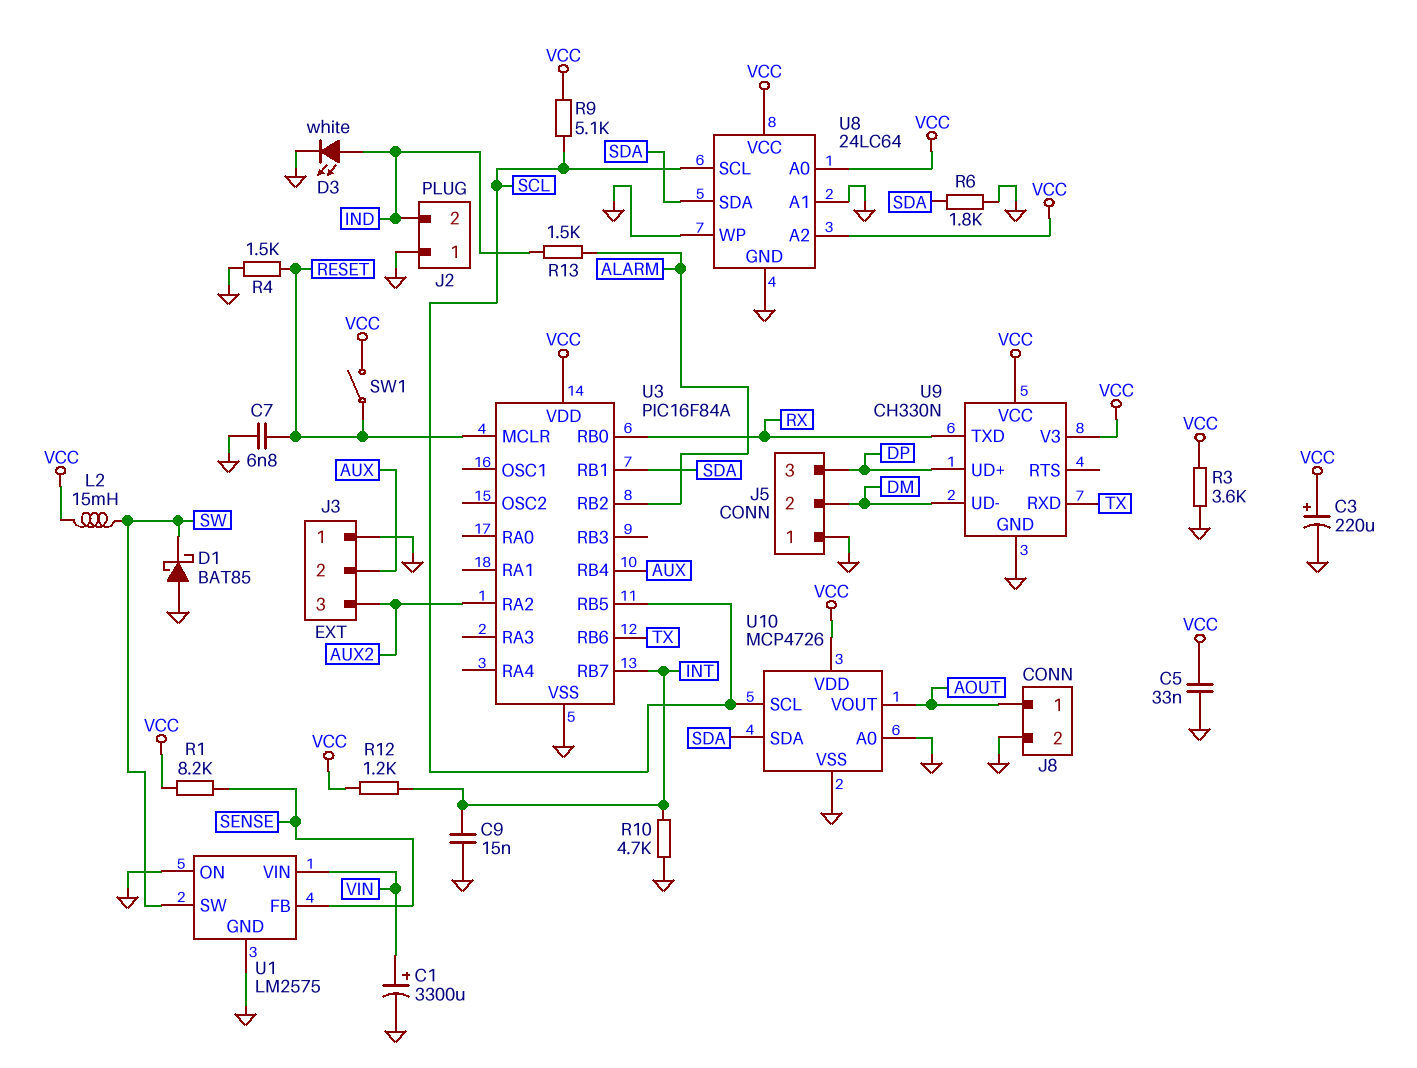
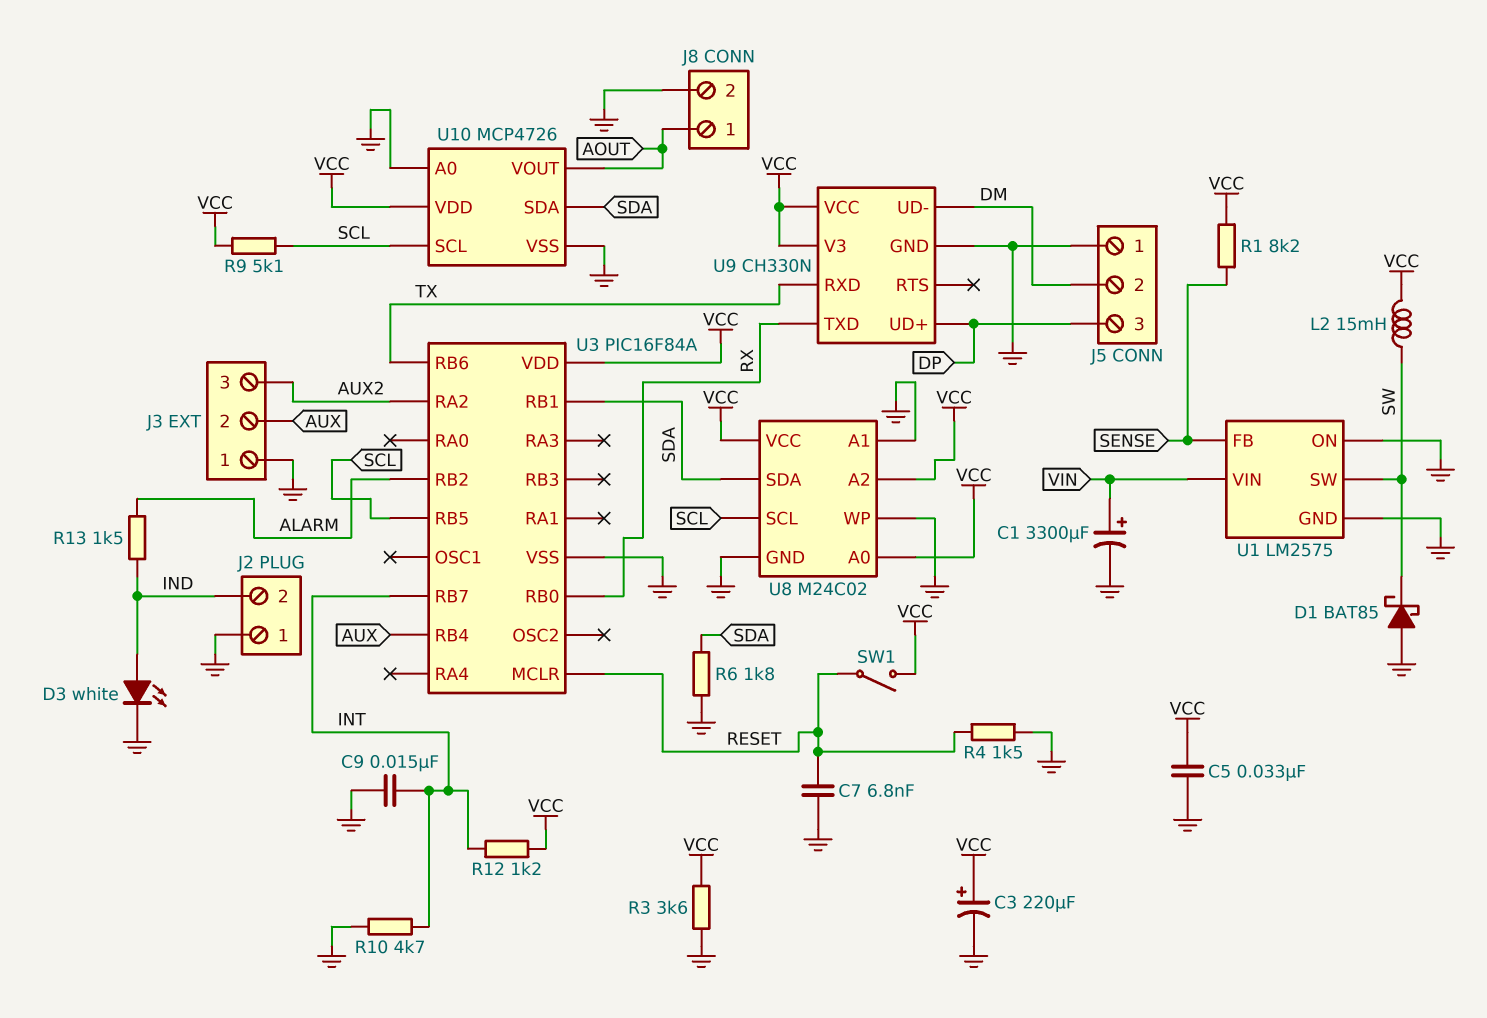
U8: 24LC64 -> M24C02

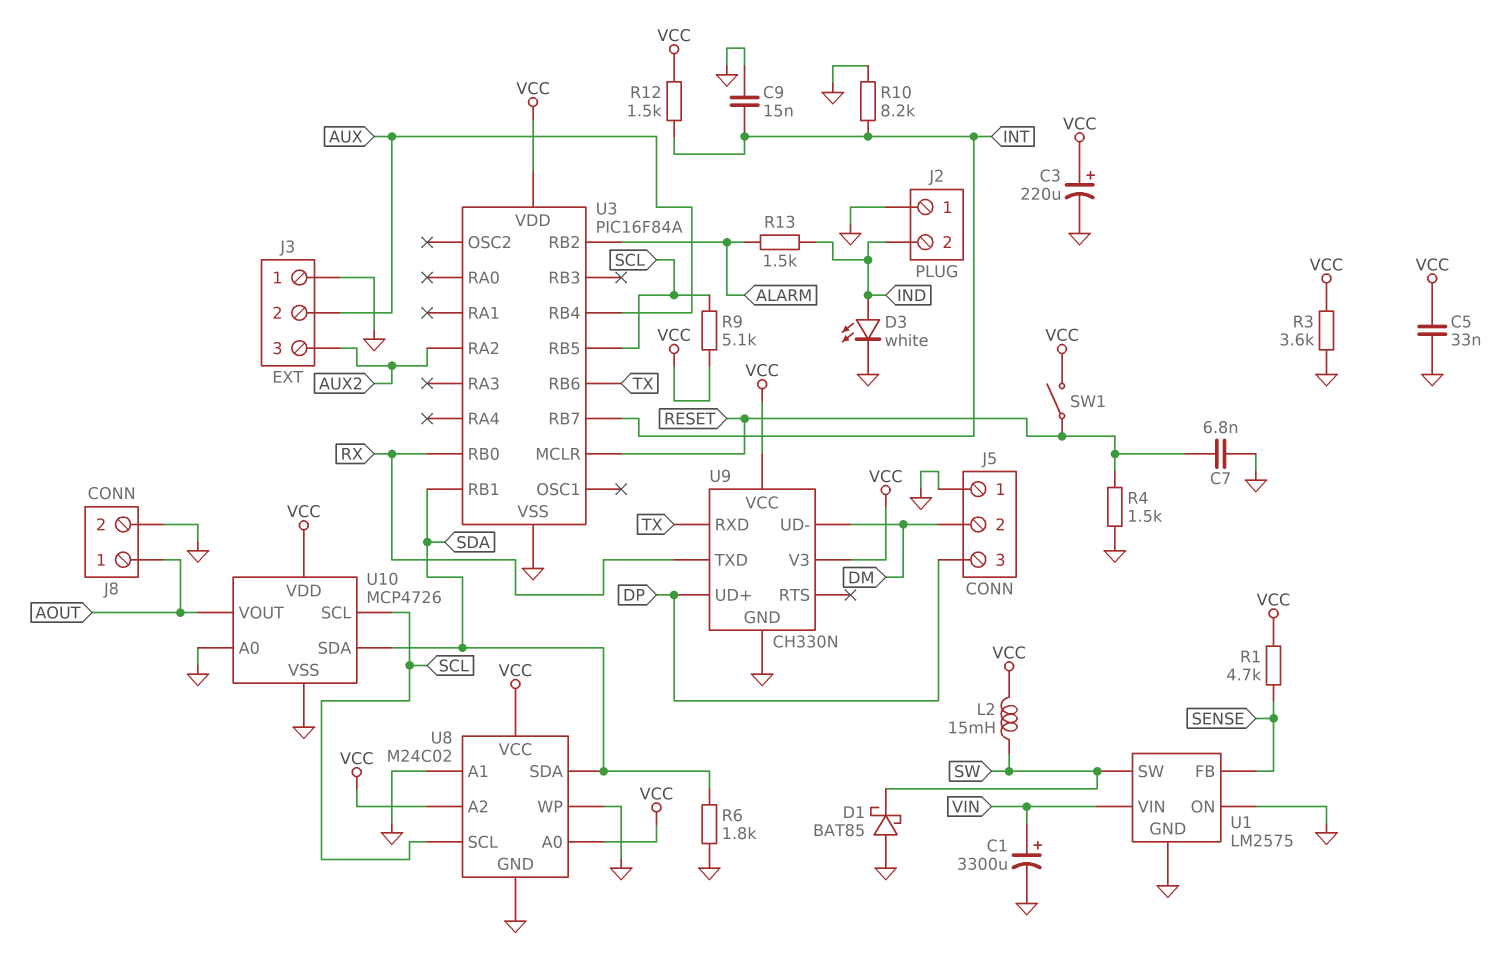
R1: 8.2k (SENSE, VCC) -> 4.7k (SENSE, VCC)
R10: 4.7k (GND, INT) -> 8.2k (GND, INT)
R12: 1.2k (INT, VCC) -> 1.5k (INT, VCC)

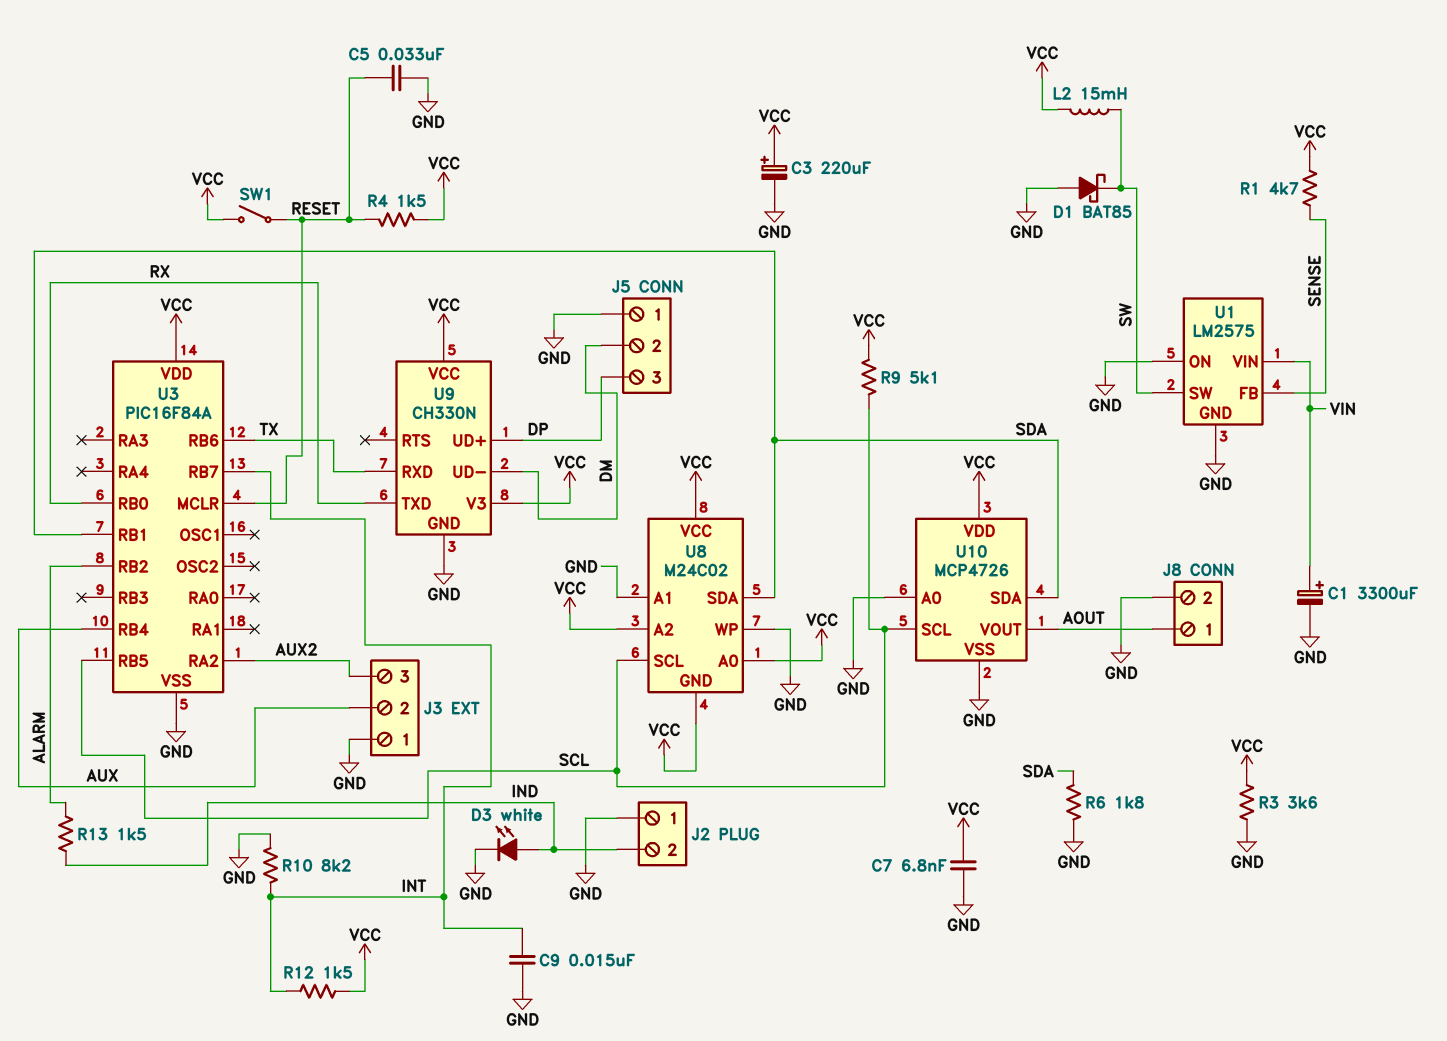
C5: 33nF (GND, VCC) -> 33nF (GND, RESET)
C7: 6.8nF (GND, RESET) -> 6.8nF (GND, VCC)
R4: 1.5k (GND, RESET) -> 1.5k (RESET, VCC)
U8 pin GND: GND -> VCC

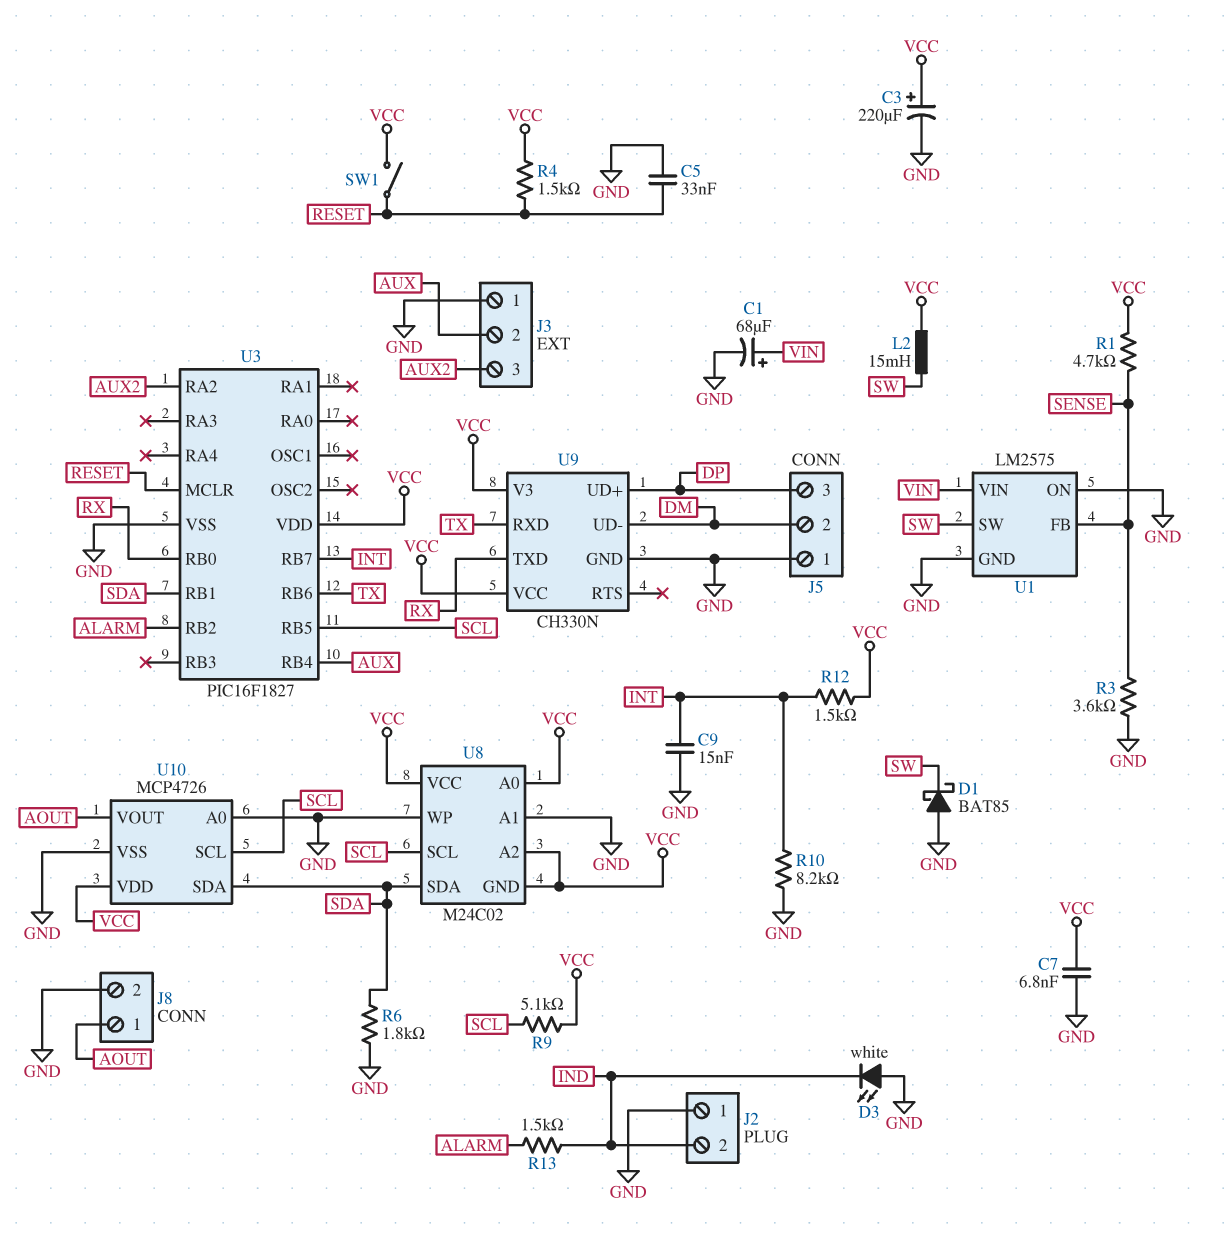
C1: 3300uF (plus VIN, minus GND) -> 68uF (plus VIN, minus GND)
D3: LED white (A IND, K GND) -> LED white (A GND, K IND)
R3: 3.6k (GND, VCC) -> 3.6k (GND, SENSE)
U3: PIC16F84A -> PIC16F1827

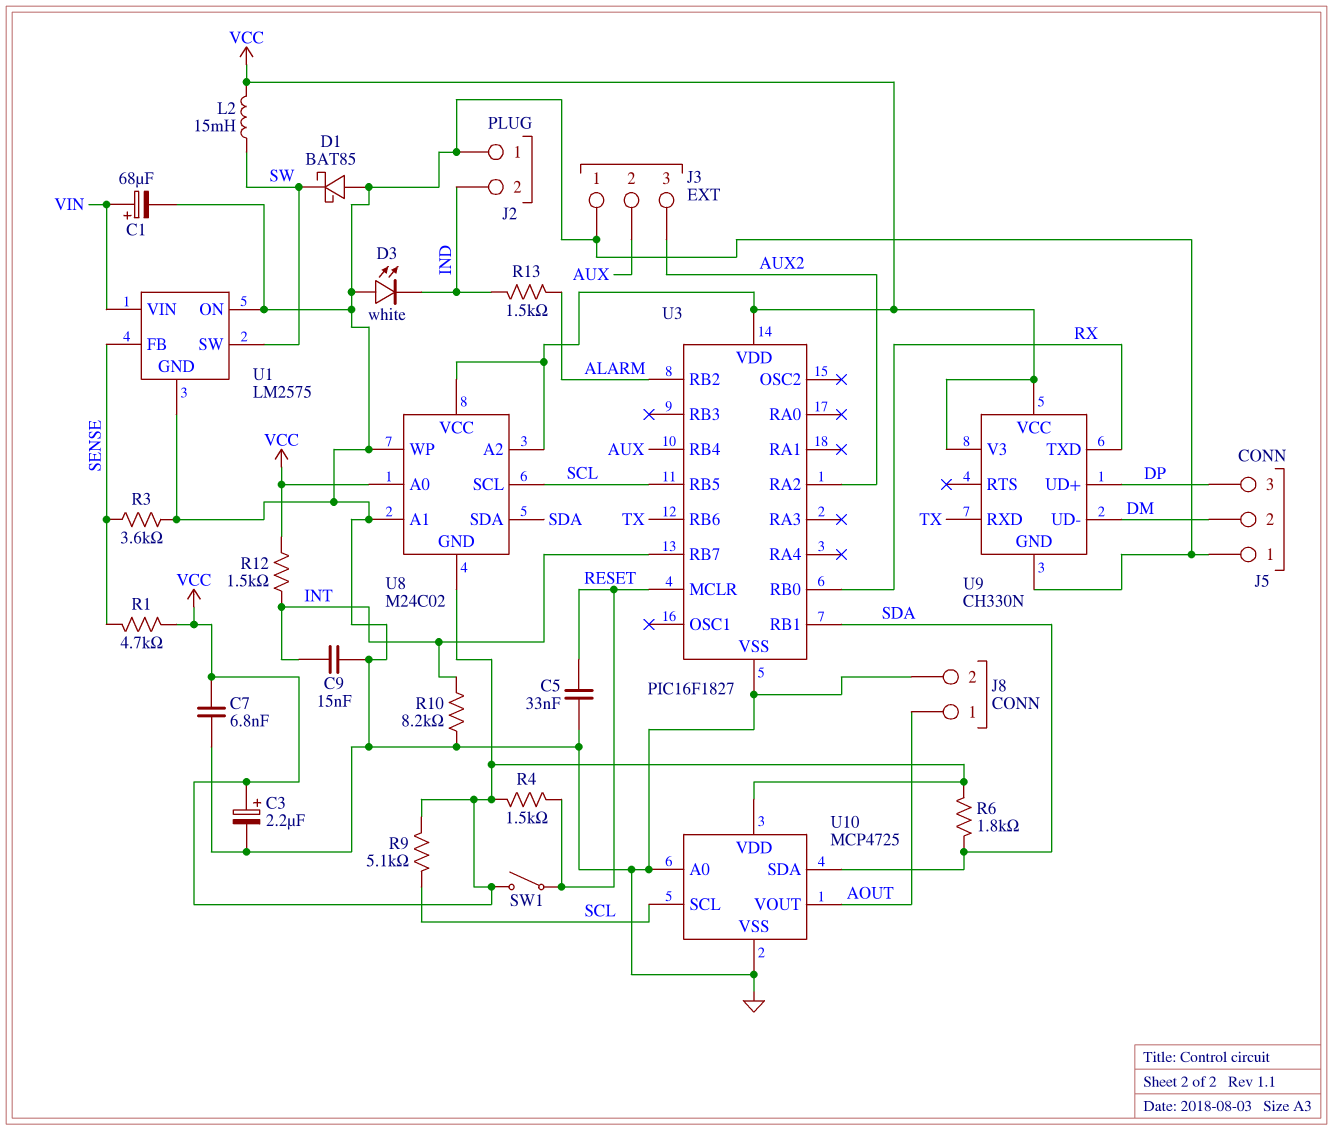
C3: 220uF (plus VCC, minus GND) -> 2.2uF (plus VCC, minus GND)
R6: 1.8k (GND, SDA) -> 1.8k (SDA, VCC)
U10: MCP4726 -> MCP4725

